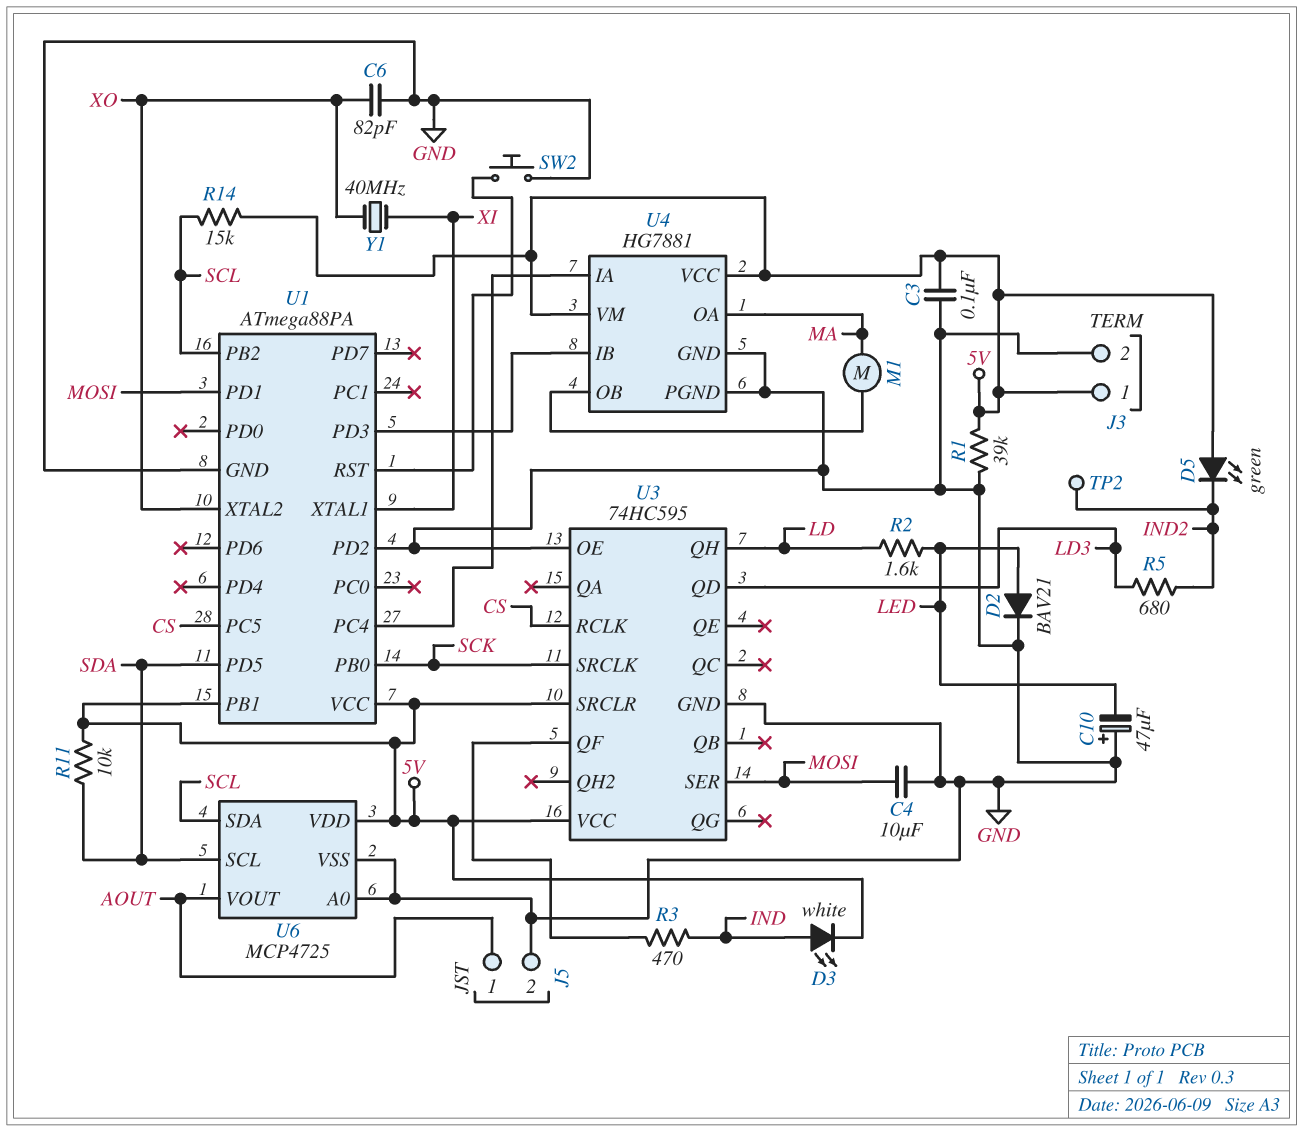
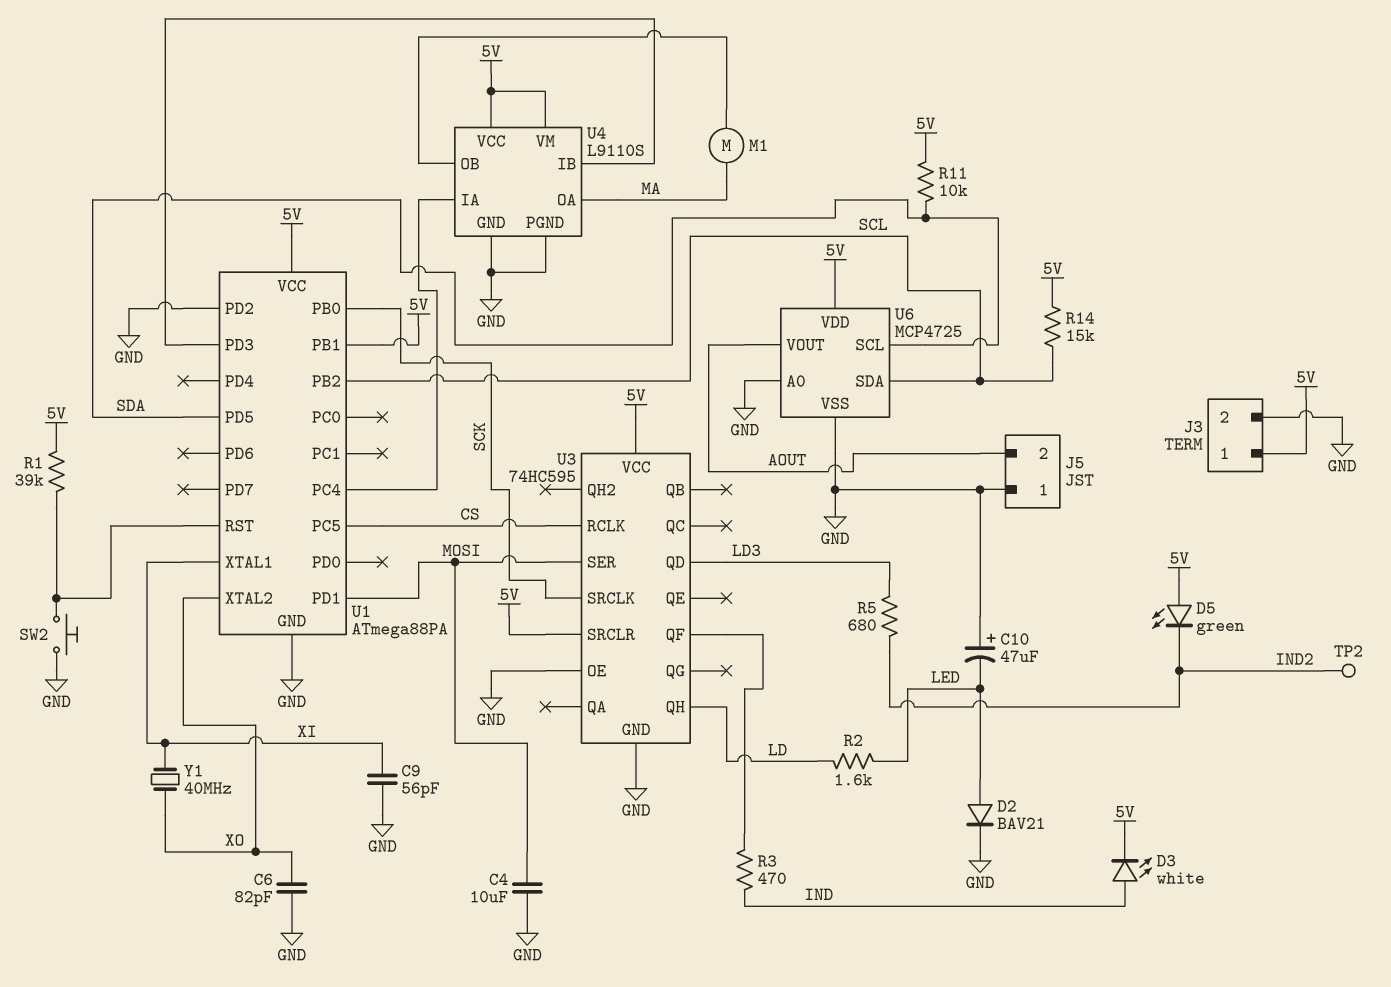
C3: 100nF (5V, GND) -> none
C9: none -> 56pF (GND, XI)
J5 pin 1: AOUT -> GND
J5 pin 2: GND -> AOUT
R1: 39k (5V, GND) -> 39k (5V, U1/RST)
U4: HG7881 -> L9110S

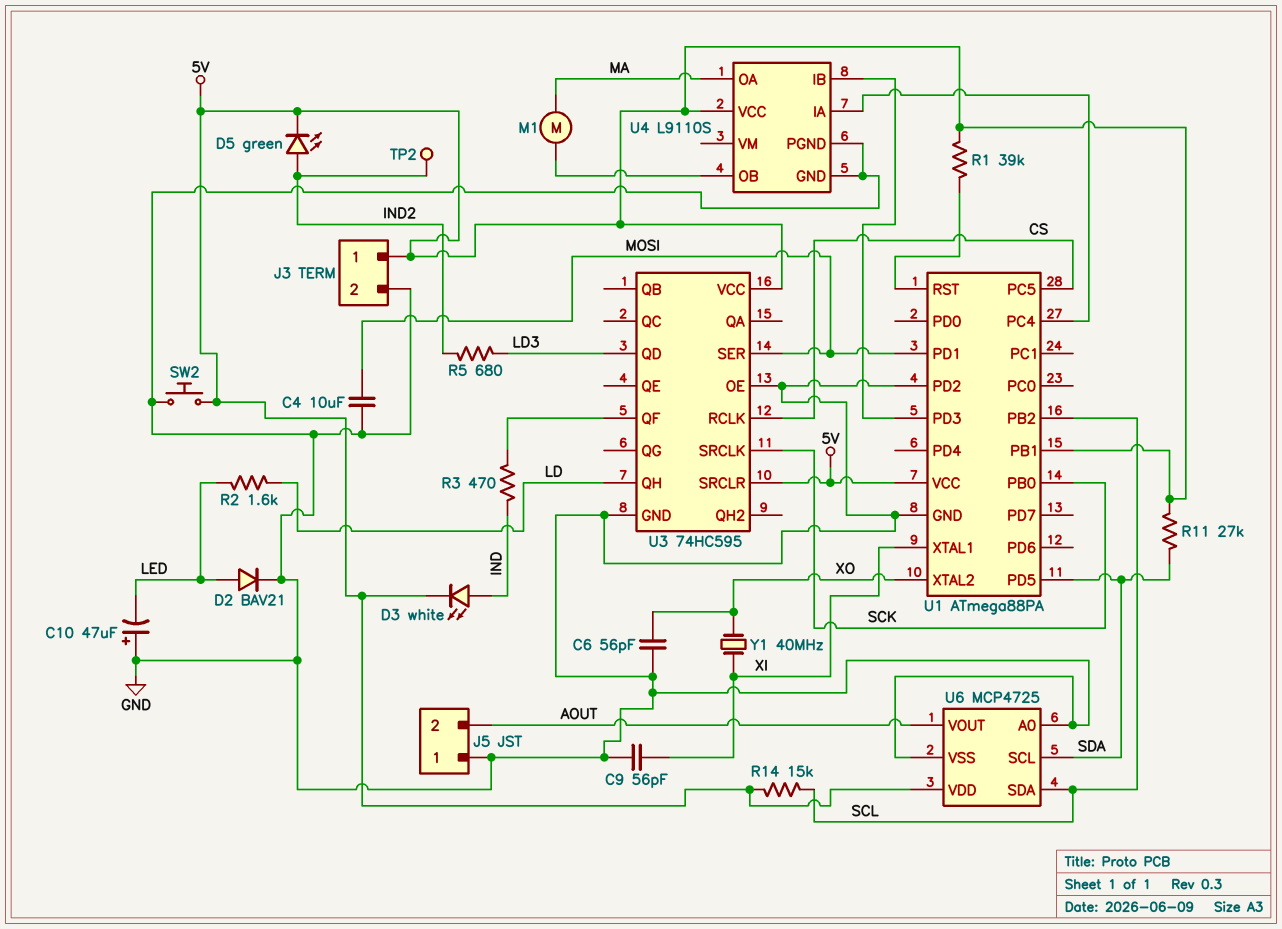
C6: 82pF (GND, XO) -> 56pF (GND, XO)
D5: LED green (A 5V, K IND2) -> LED green (A IND2, K 5V)
R11: 10k (5V, SDA) -> 27k (5V, SDA)
SW2: button (GND, U1/RST) -> button (5V, GND)
U4 pin VM: 5V -> none

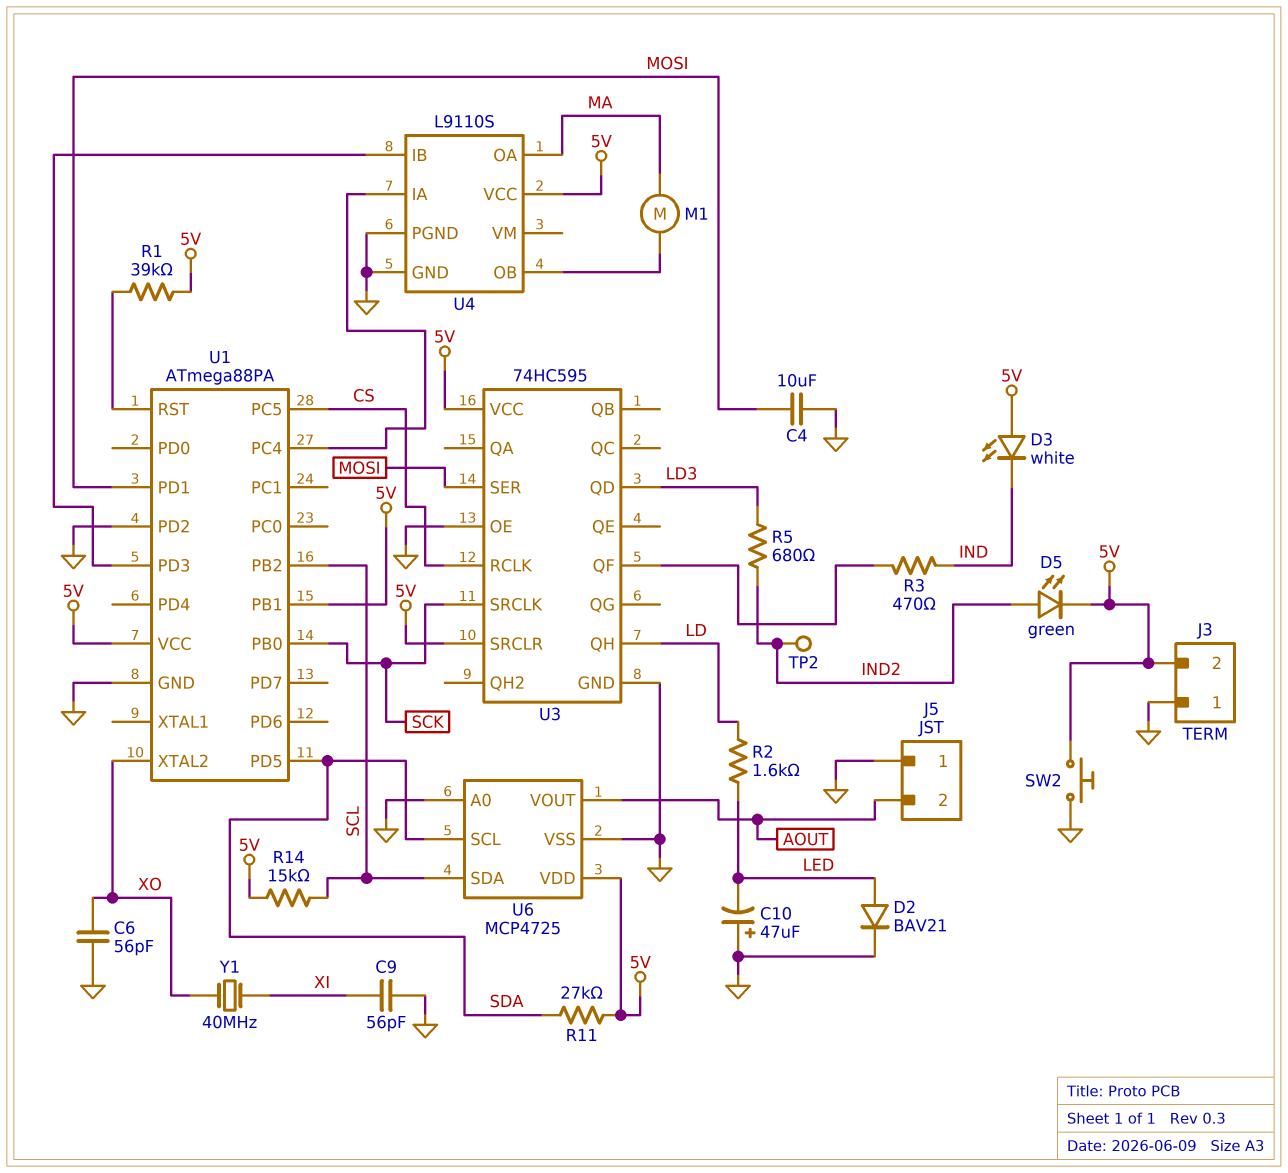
D3: LED white (A IND, K 5V) -> LED white (A 5V, K IND)
J3 pin 1: 5V -> GND
J3 pin 2: GND -> 5V
U1 pin XTAL1: XI -> none

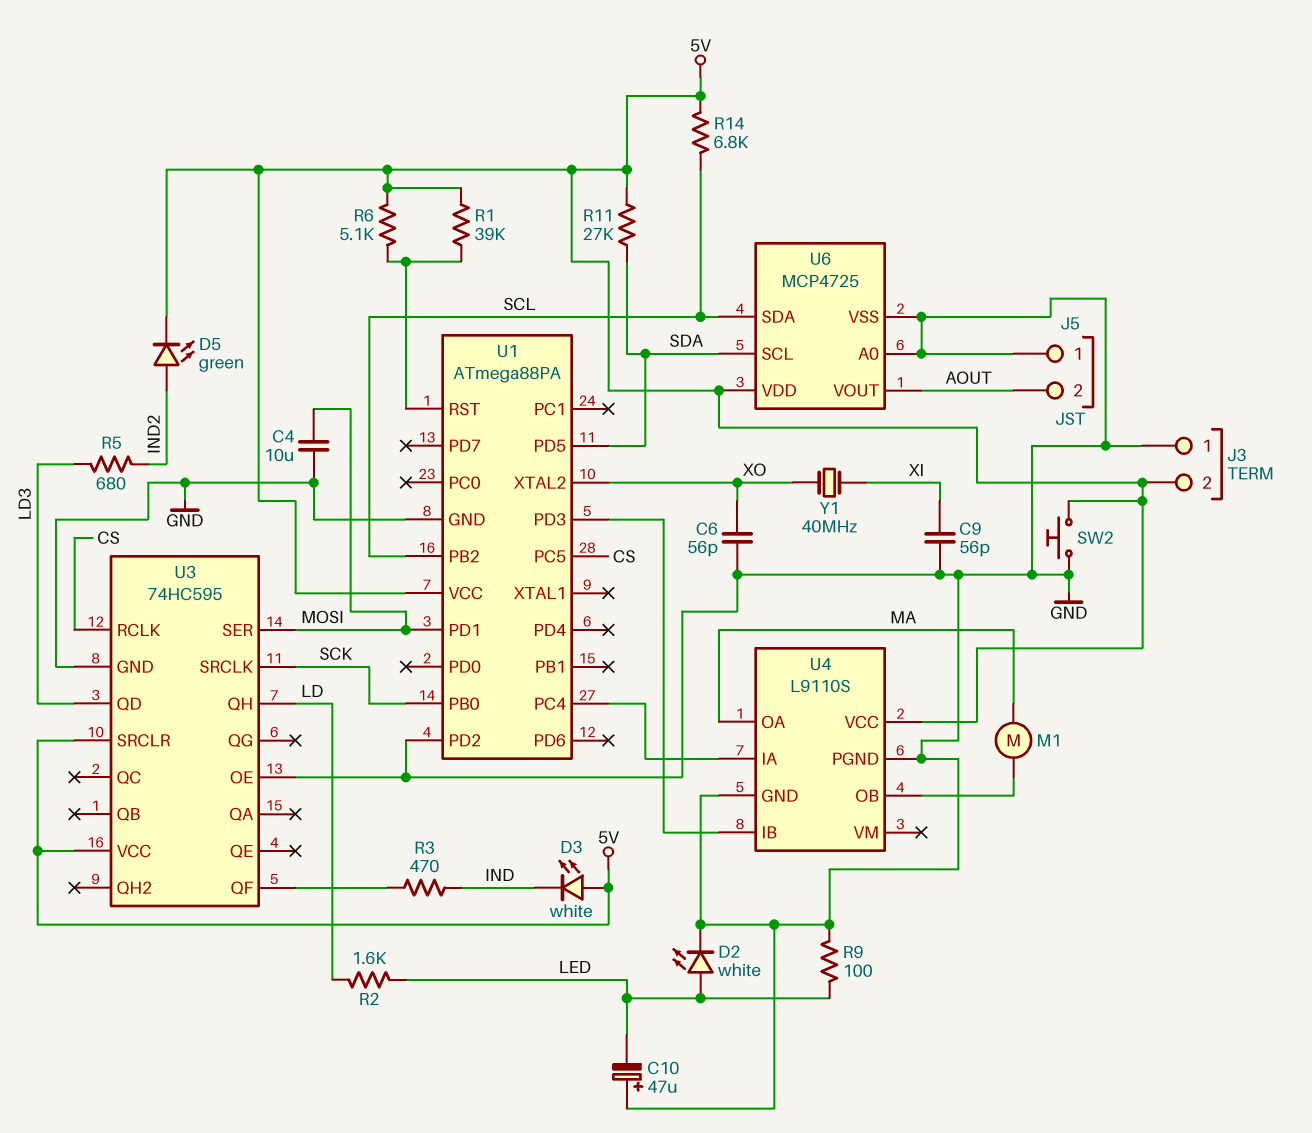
D2: diode BAV21 (A LED, K GND) -> LED white (A LED, K GND)
R6: none -> 5.1k (5V, U1/RST)
R9: none -> 100 (GND, LED)
R14: 15k (5V, SCL) -> 6.8k (5V, SCL)
TP2: test point (IND2) -> none
U1 pin PB1: 5V -> none

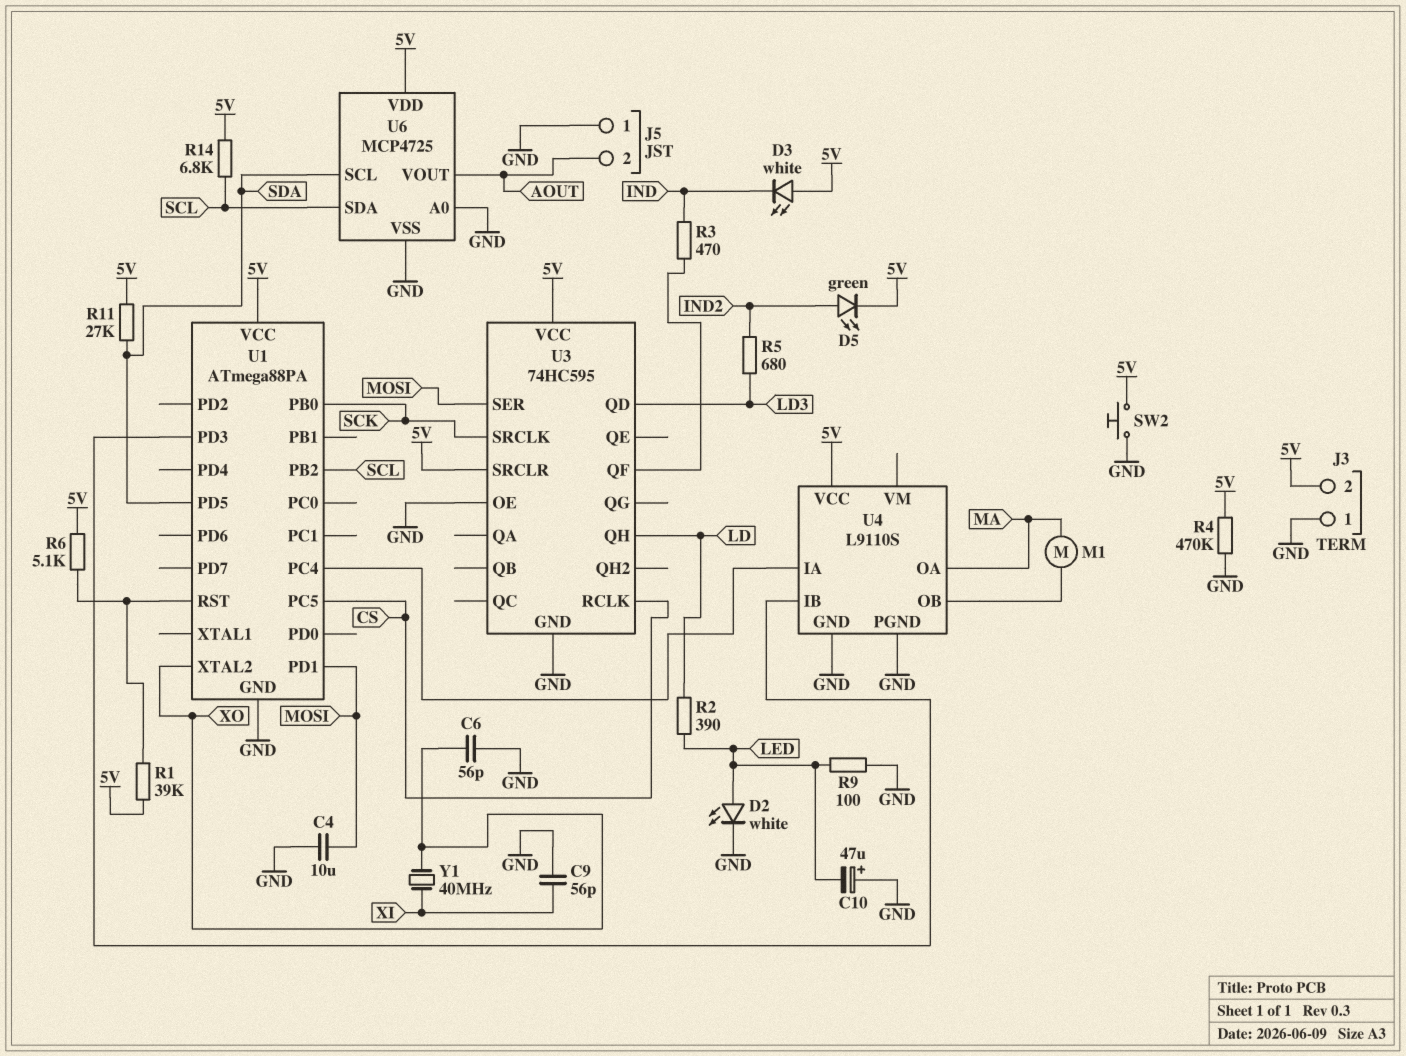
R2: 1.6k (LD, LED) -> 390 (LD, LED)
R4: none -> 470k (5V, GND)
U1 pin PD2: GND -> none

